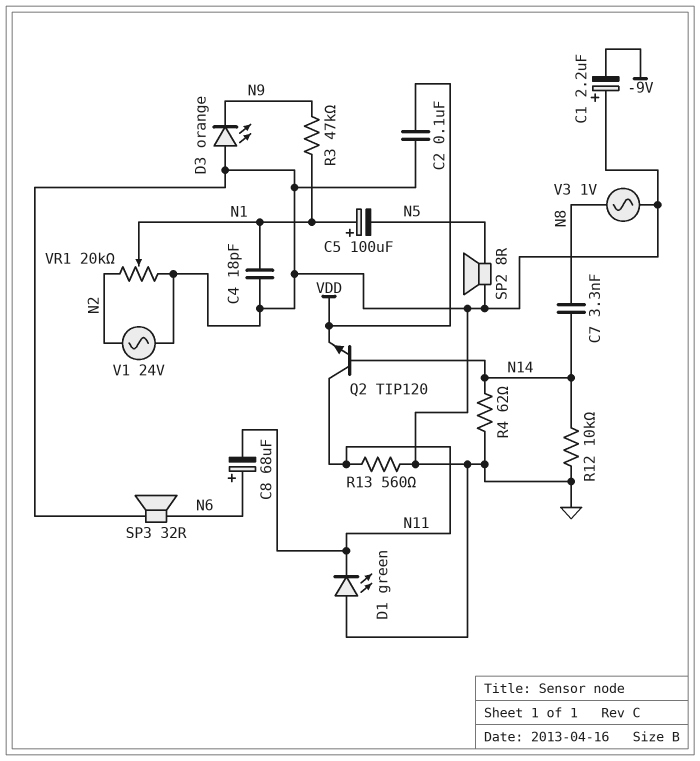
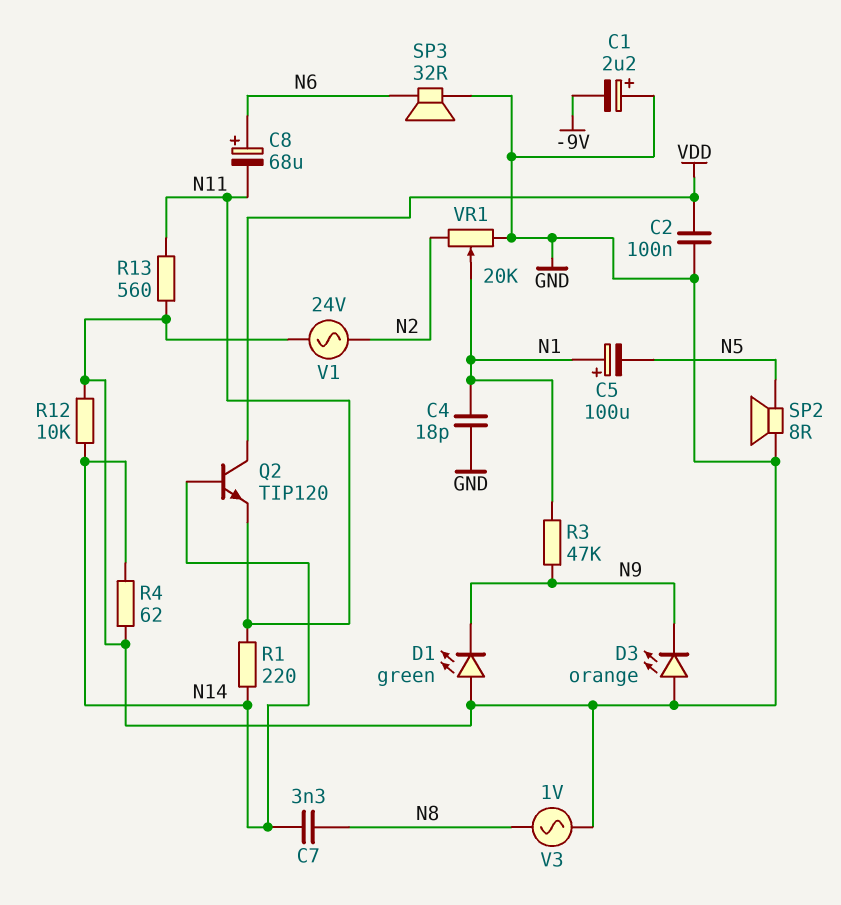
D1: LED green (A GND, K N11) -> LED green (A GND, K N9)
Q2: NPN TIP120 (B N14, C N11, E VDD) -> NPN TIP120 (B N14, C VDD, E N11)
R1: none -> 220 (N11, N14)

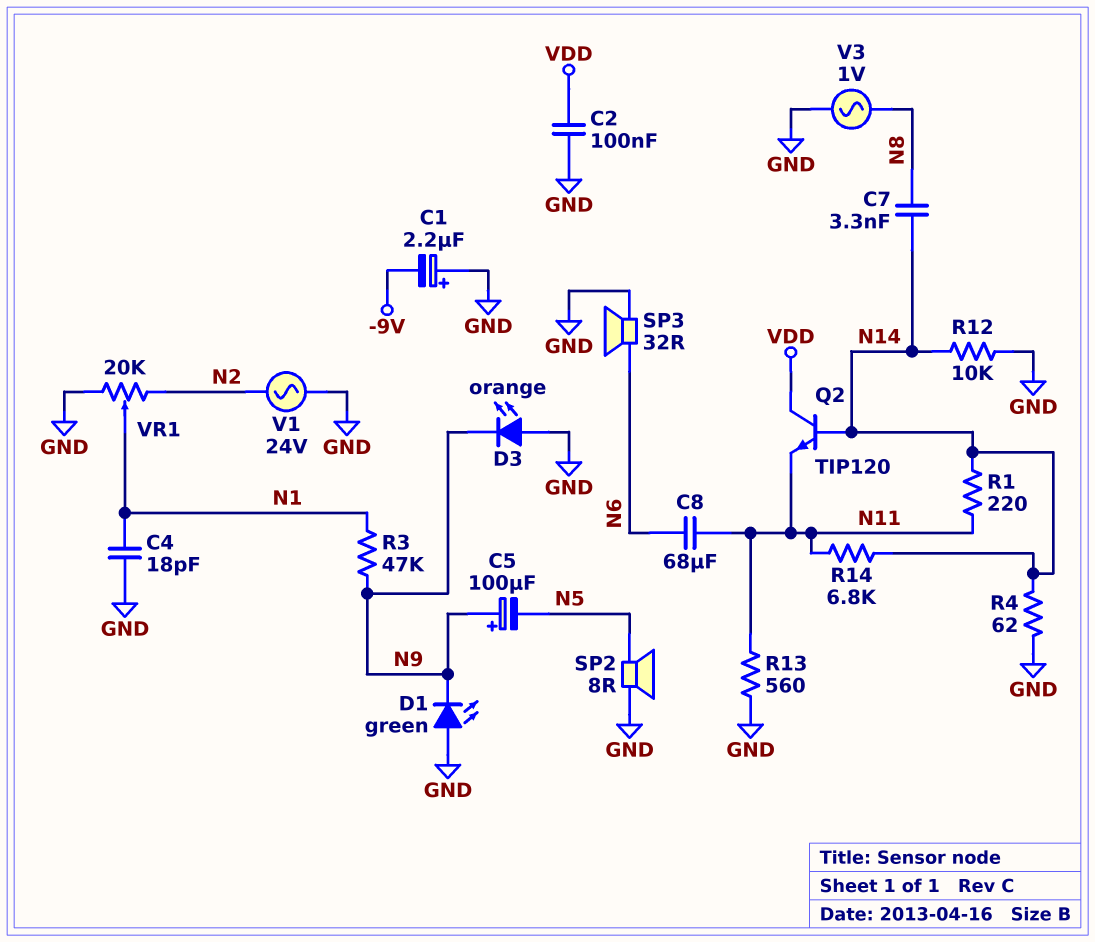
C5: 100uF (plus N1, minus N5) -> 100uF (plus N9, minus N5)
C8: 68uF (plus N6, minus N11) -> 68uF (N6, N11)
R14: none -> 6.8k (N11, N14)

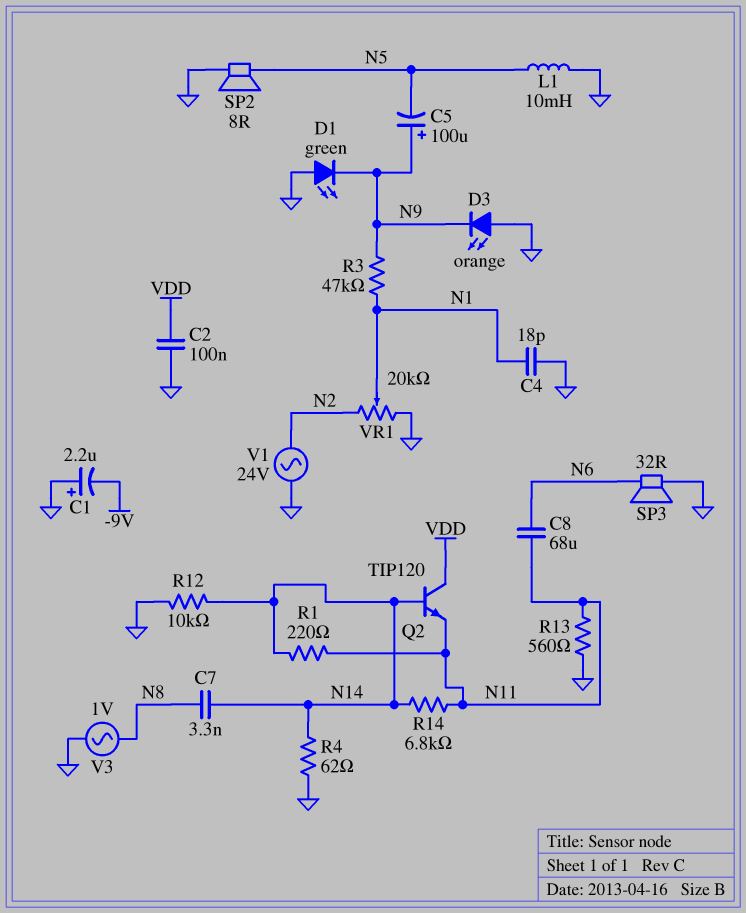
L1: none -> 10mH (GND, N5)

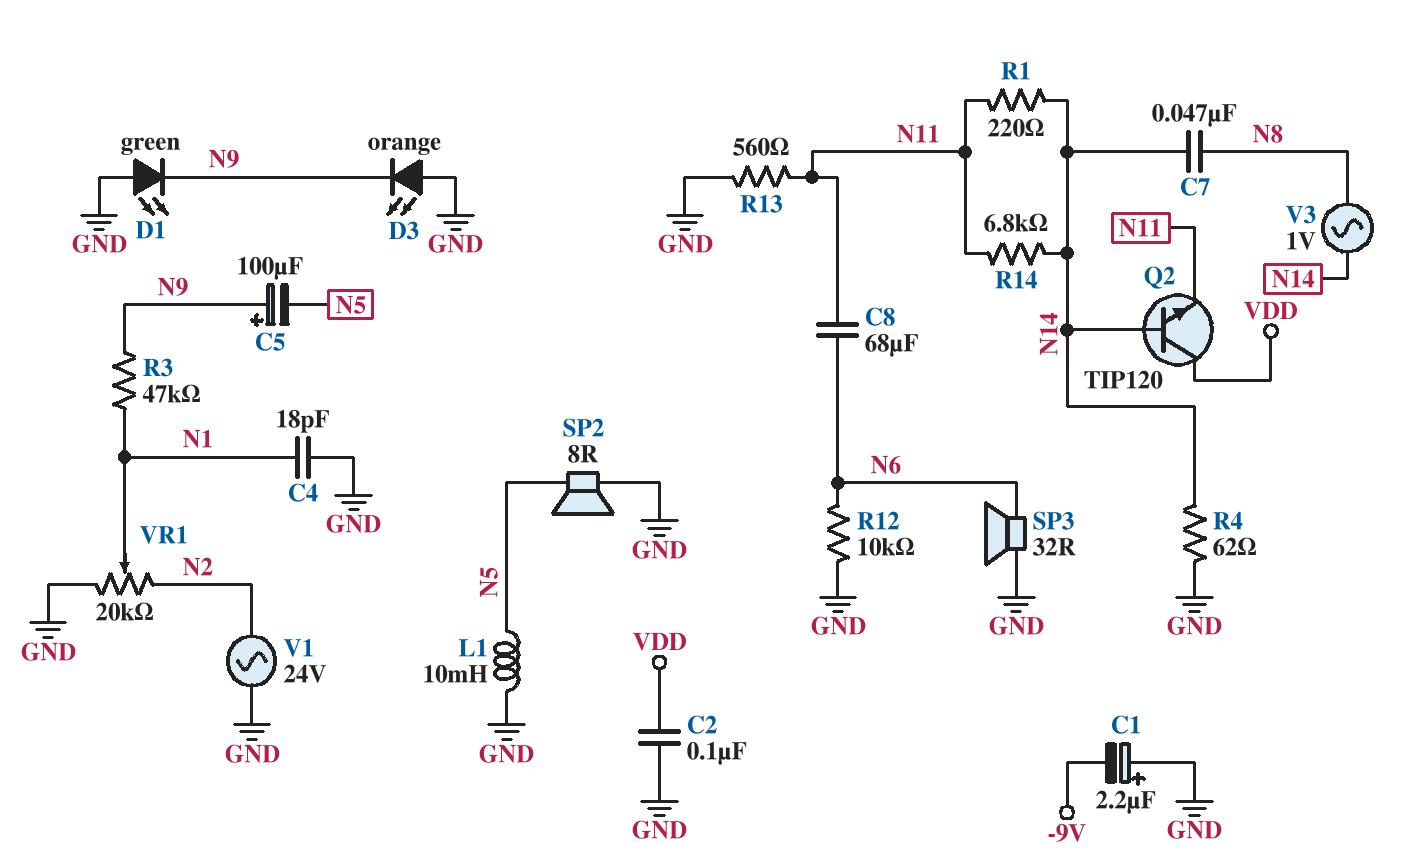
C7: 3.3nF (N8, N14) -> 47nF (N8, N14)
R12: 10k (GND, N14) -> 10k (GND, N6)
V3: AC 1V (GND, N8) -> AC 1V (N8, N14)

